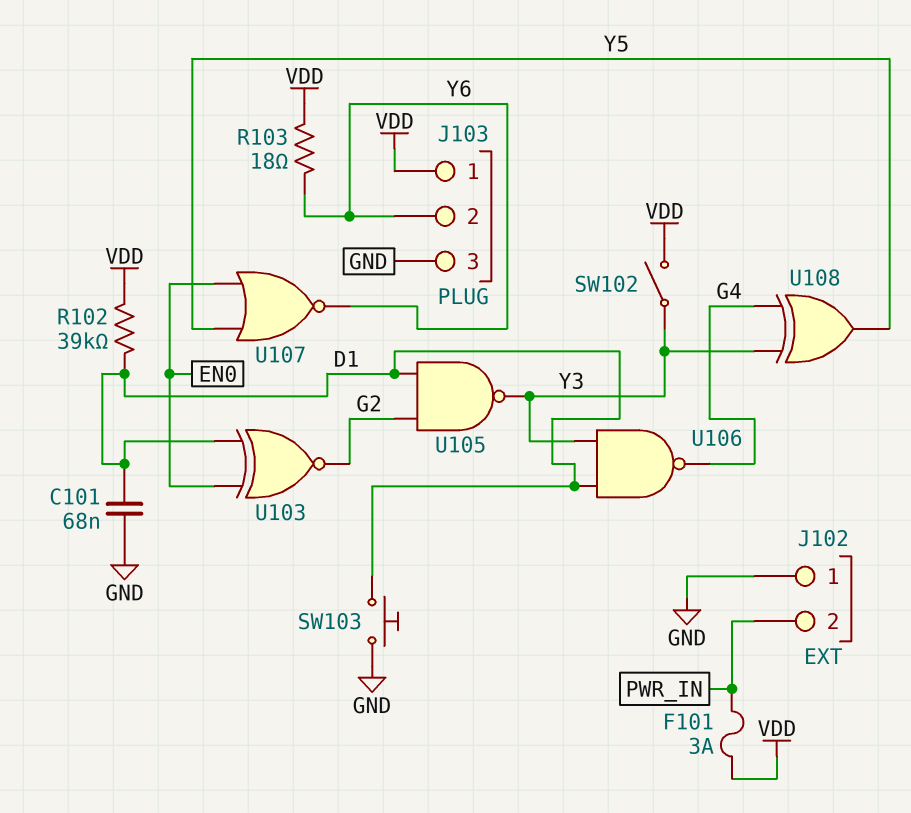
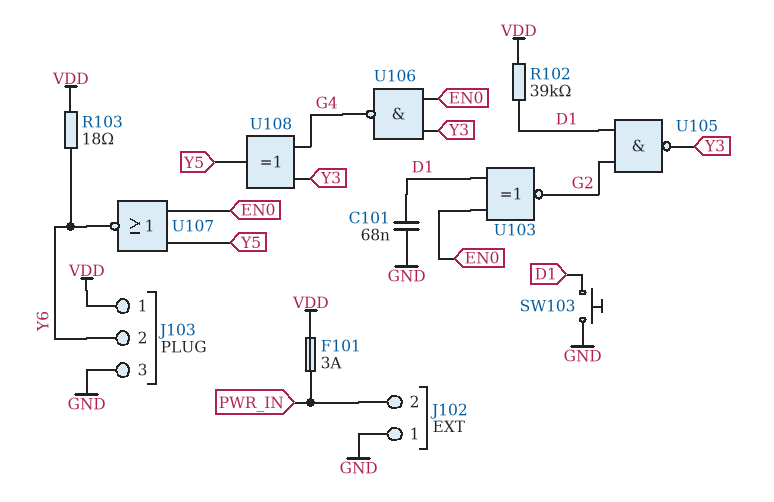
SW102: switch (VDD, Y3) -> none
U106: NAND (in D1, in Y3, out G4) -> NAND (in EN0, in Y3, out G4)

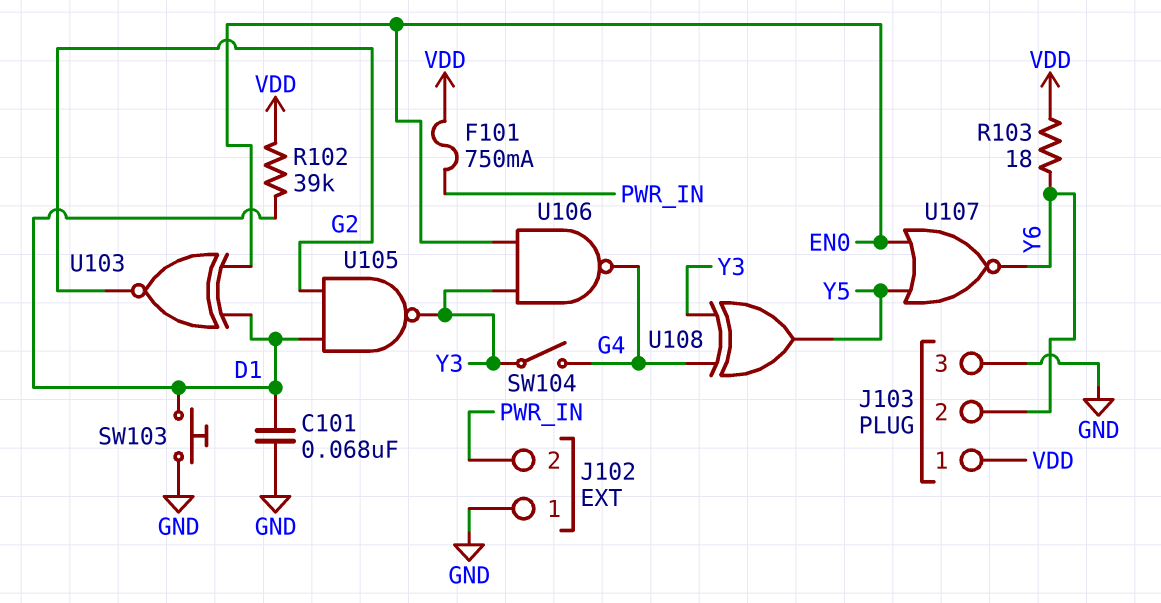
F101: 3A (PWR_IN, VDD) -> 750mA (PWR_IN, VDD)
SW104: none -> switch (G4, Y3)

